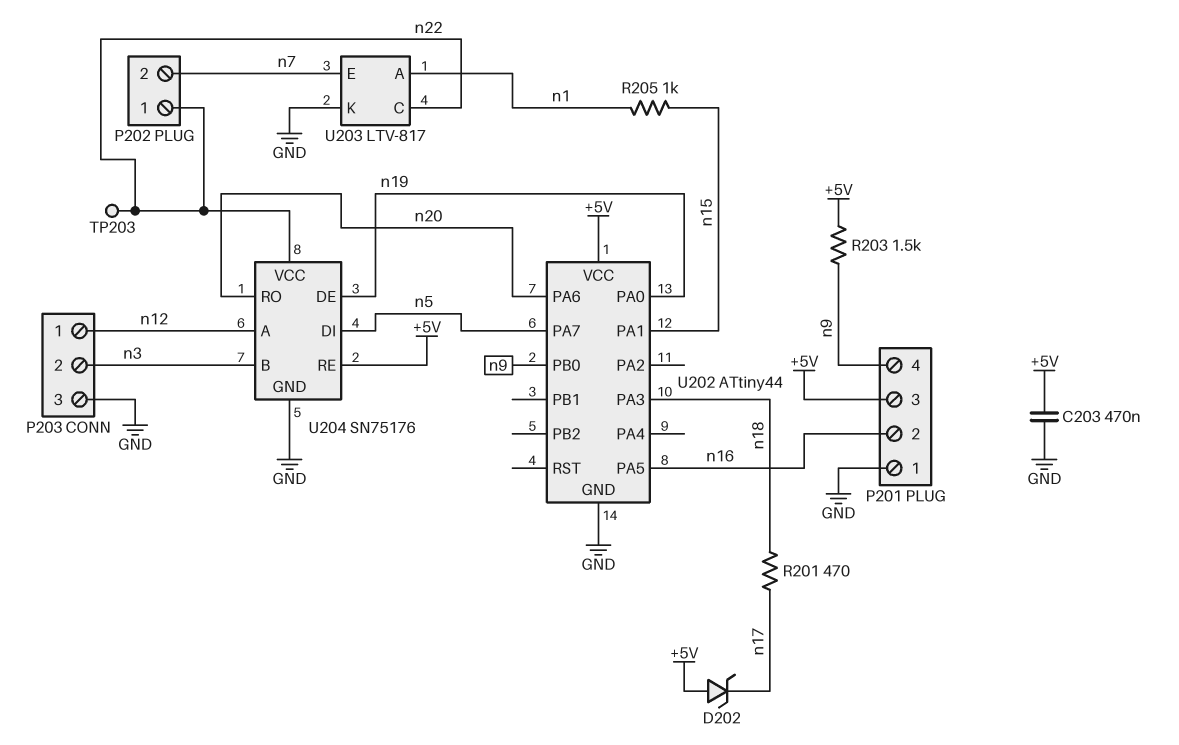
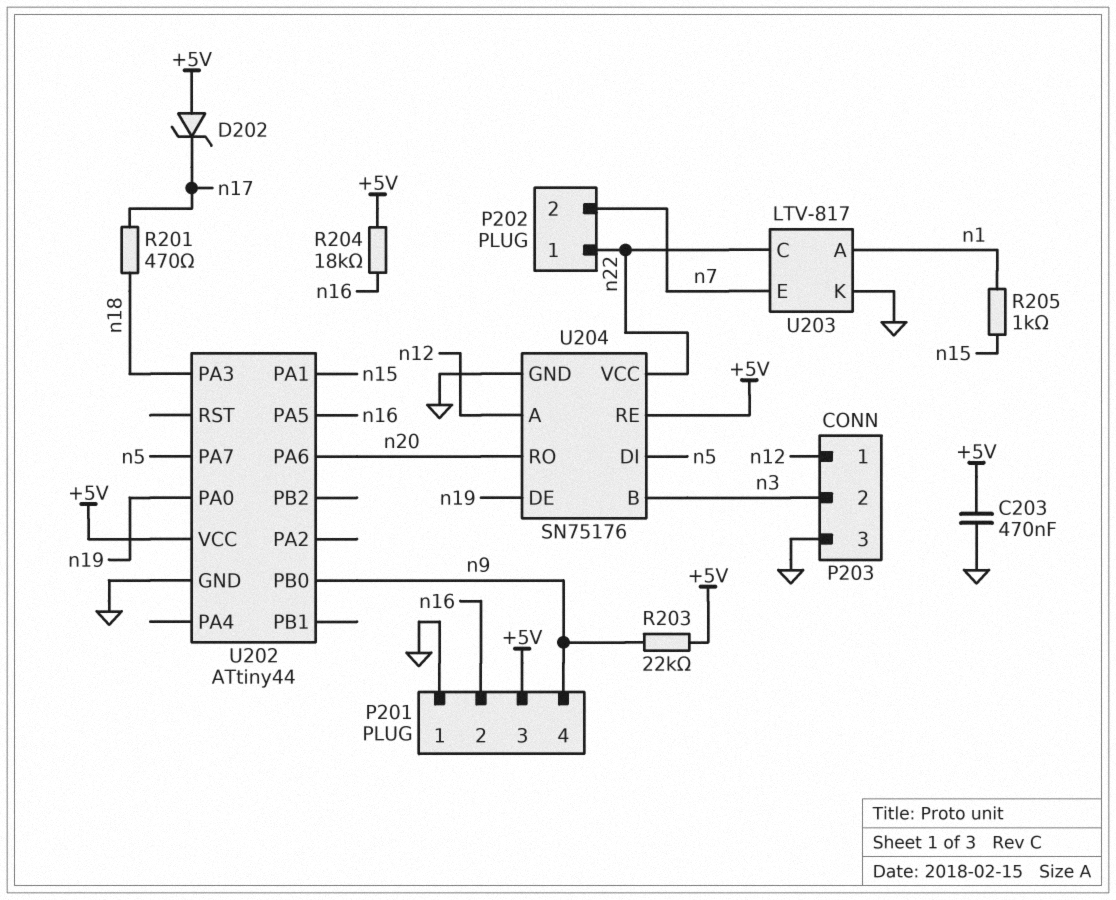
R203: 1.5k (+5V, n9) -> 22k (+5V, n9)
R204: none -> 18k (+5V, n16)
TP203: test point (n22) -> none

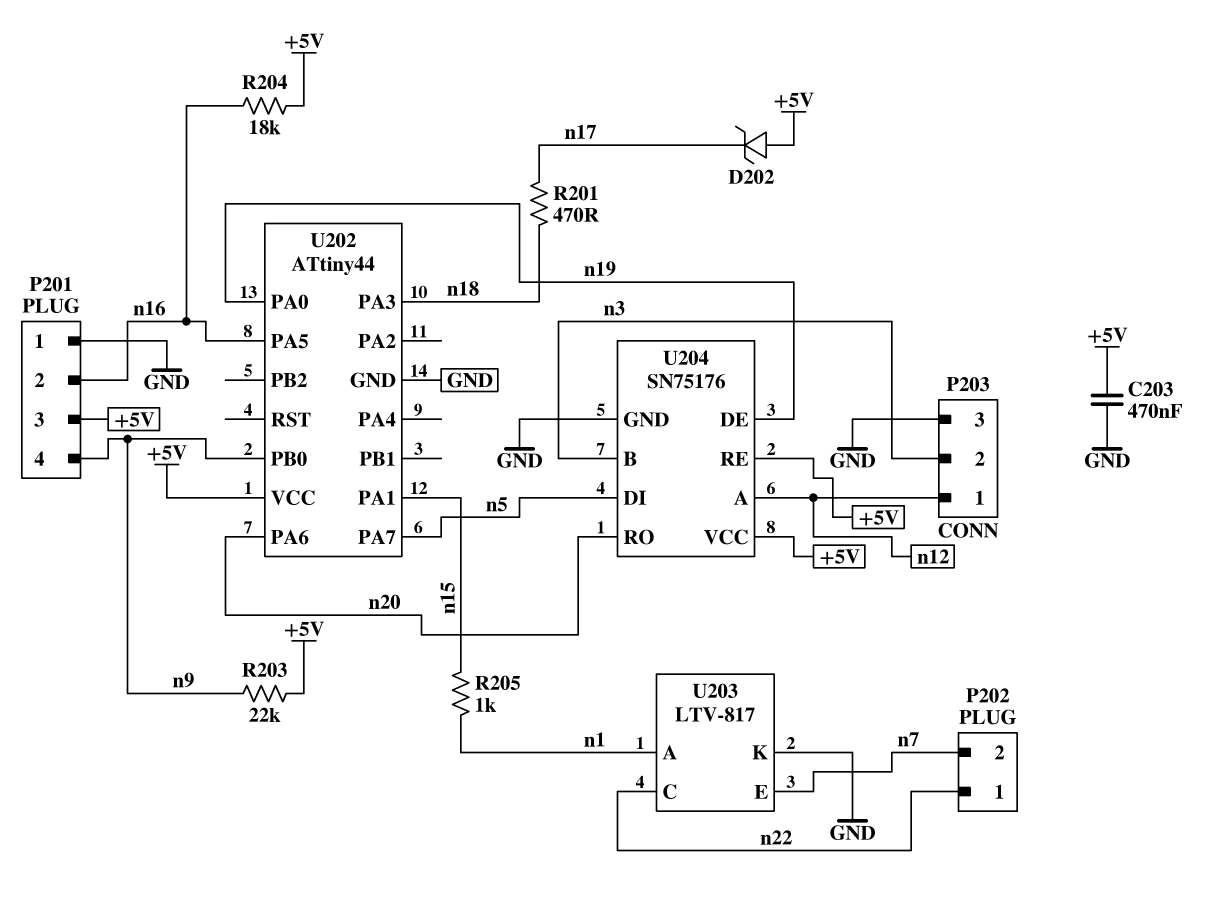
U204 pin VCC: n22 -> +5V

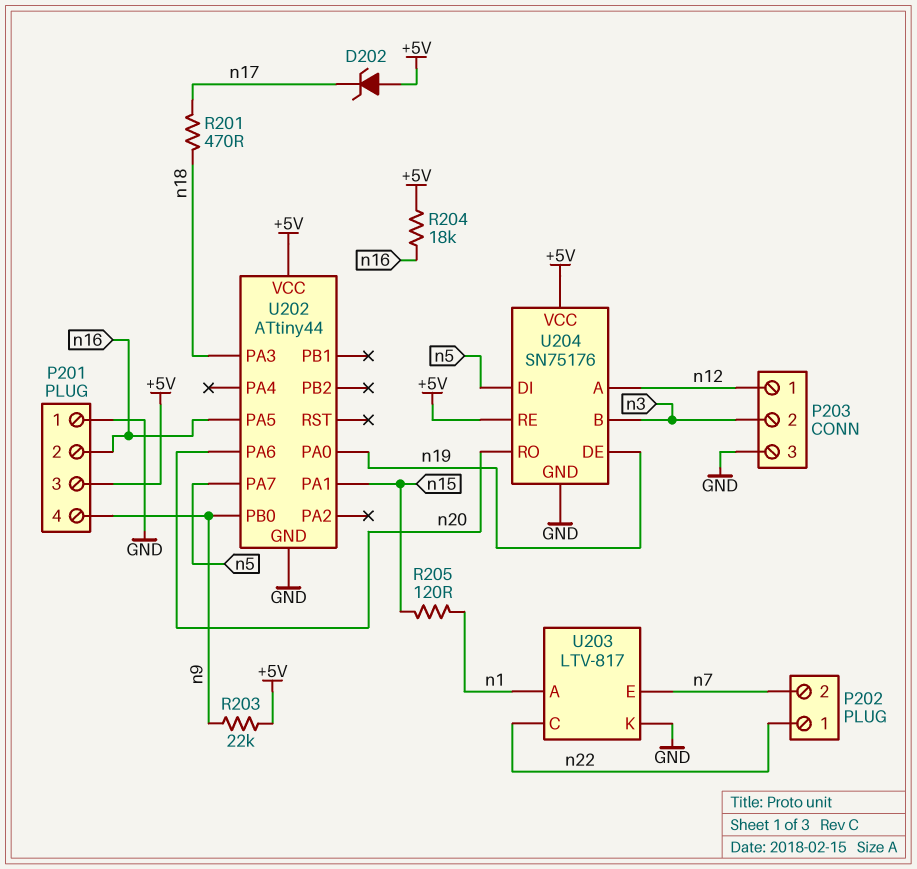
C203: 470nF (+5V, GND) -> none
R205: 1k (n1, n15) -> 120 (n1, n15)

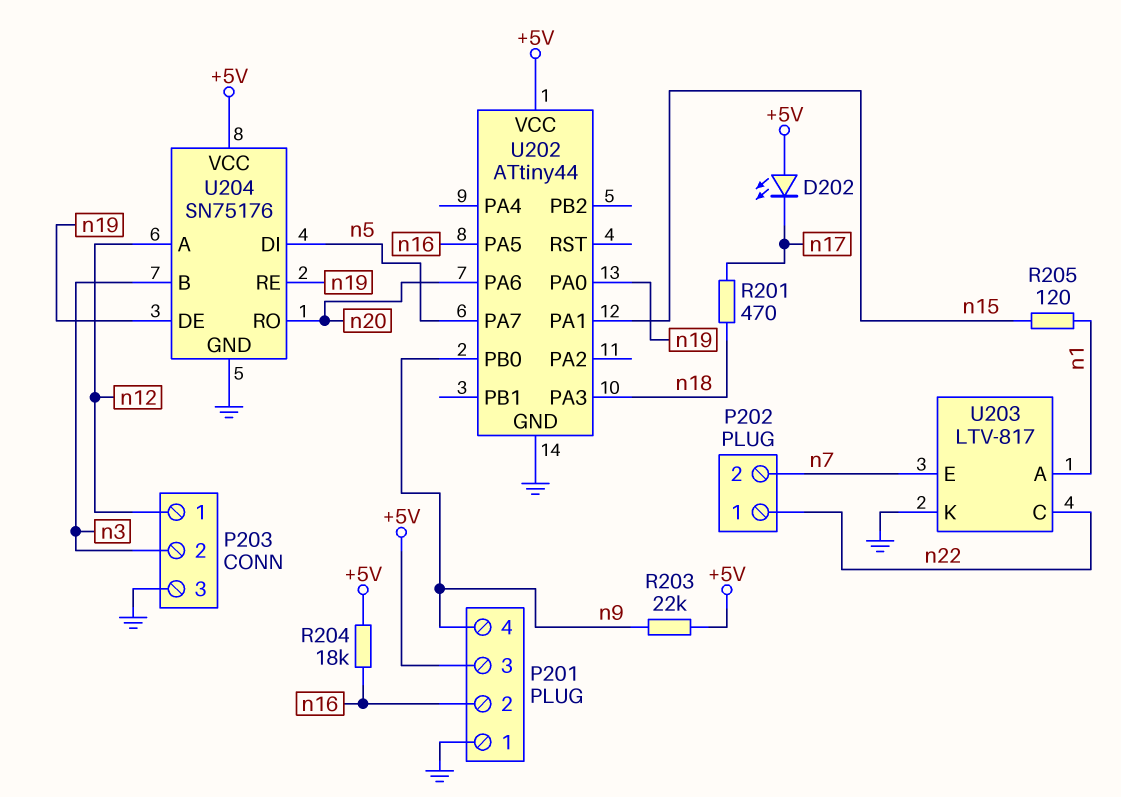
D202: zener (A +5V, K n17) -> LED (A +5V, K n17)
U204 pin RE: +5V -> n19

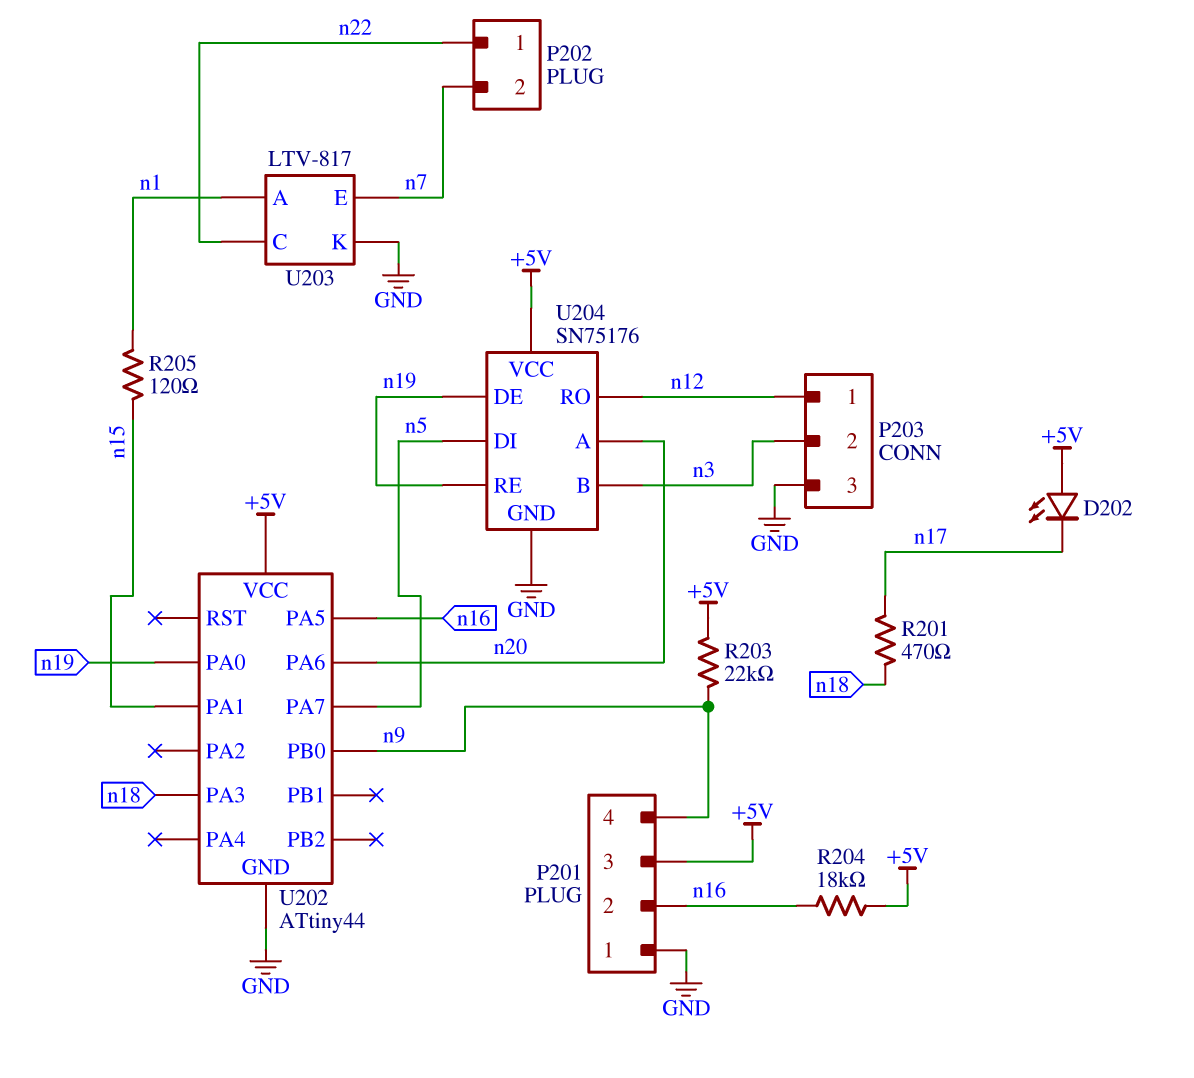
U204 pin A: n12 -> n20
U204 pin RO: n20 -> n12

